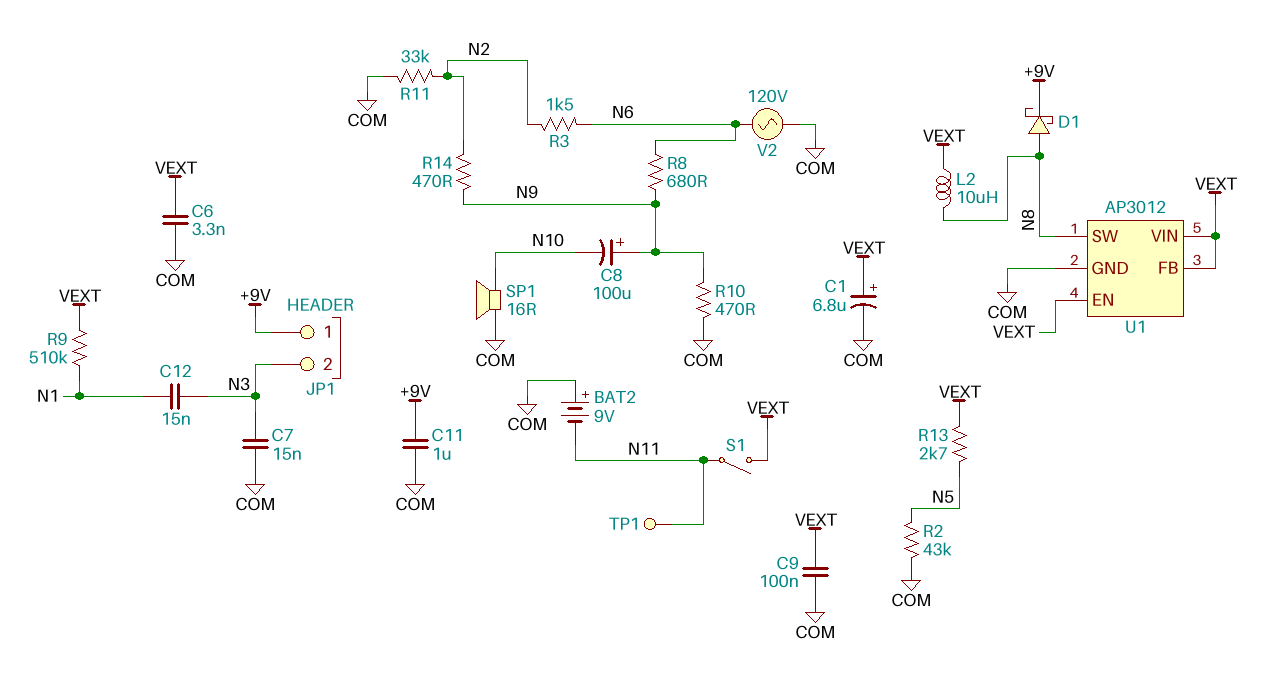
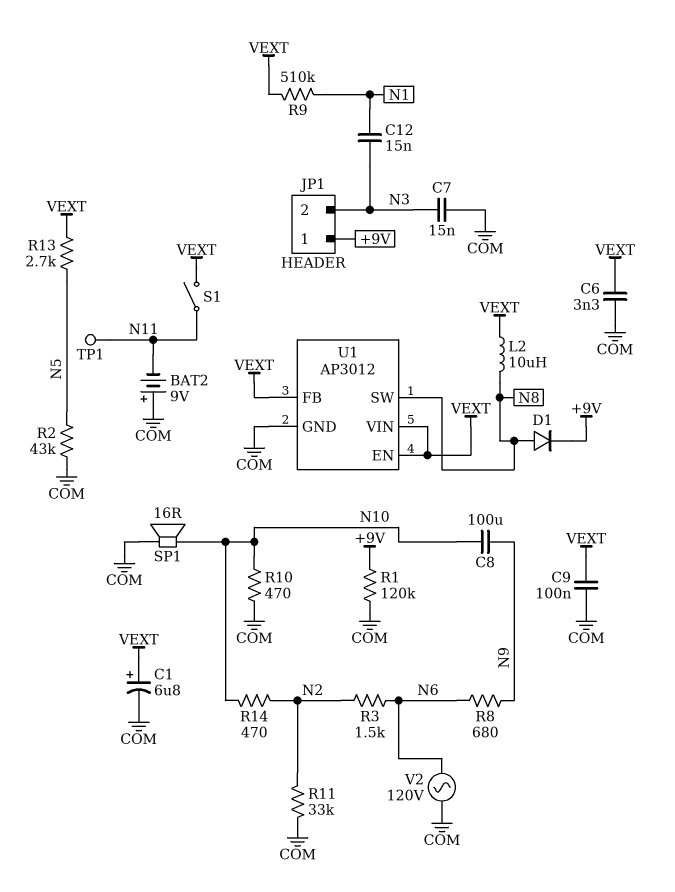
C8: 100uF (plus N9, minus N10) -> 100uF (N9, N10)
C11: 1uF (+9V, COM) -> none
D1: schottky (A N8, K +9V) -> diode (A N8, K +9V)
R1: none -> 120k (+9V, COM)
R10: 470 (COM, N9) -> 470 (COM, N10)
R14: 470 (N2, N9) -> 470 (N2, N10)

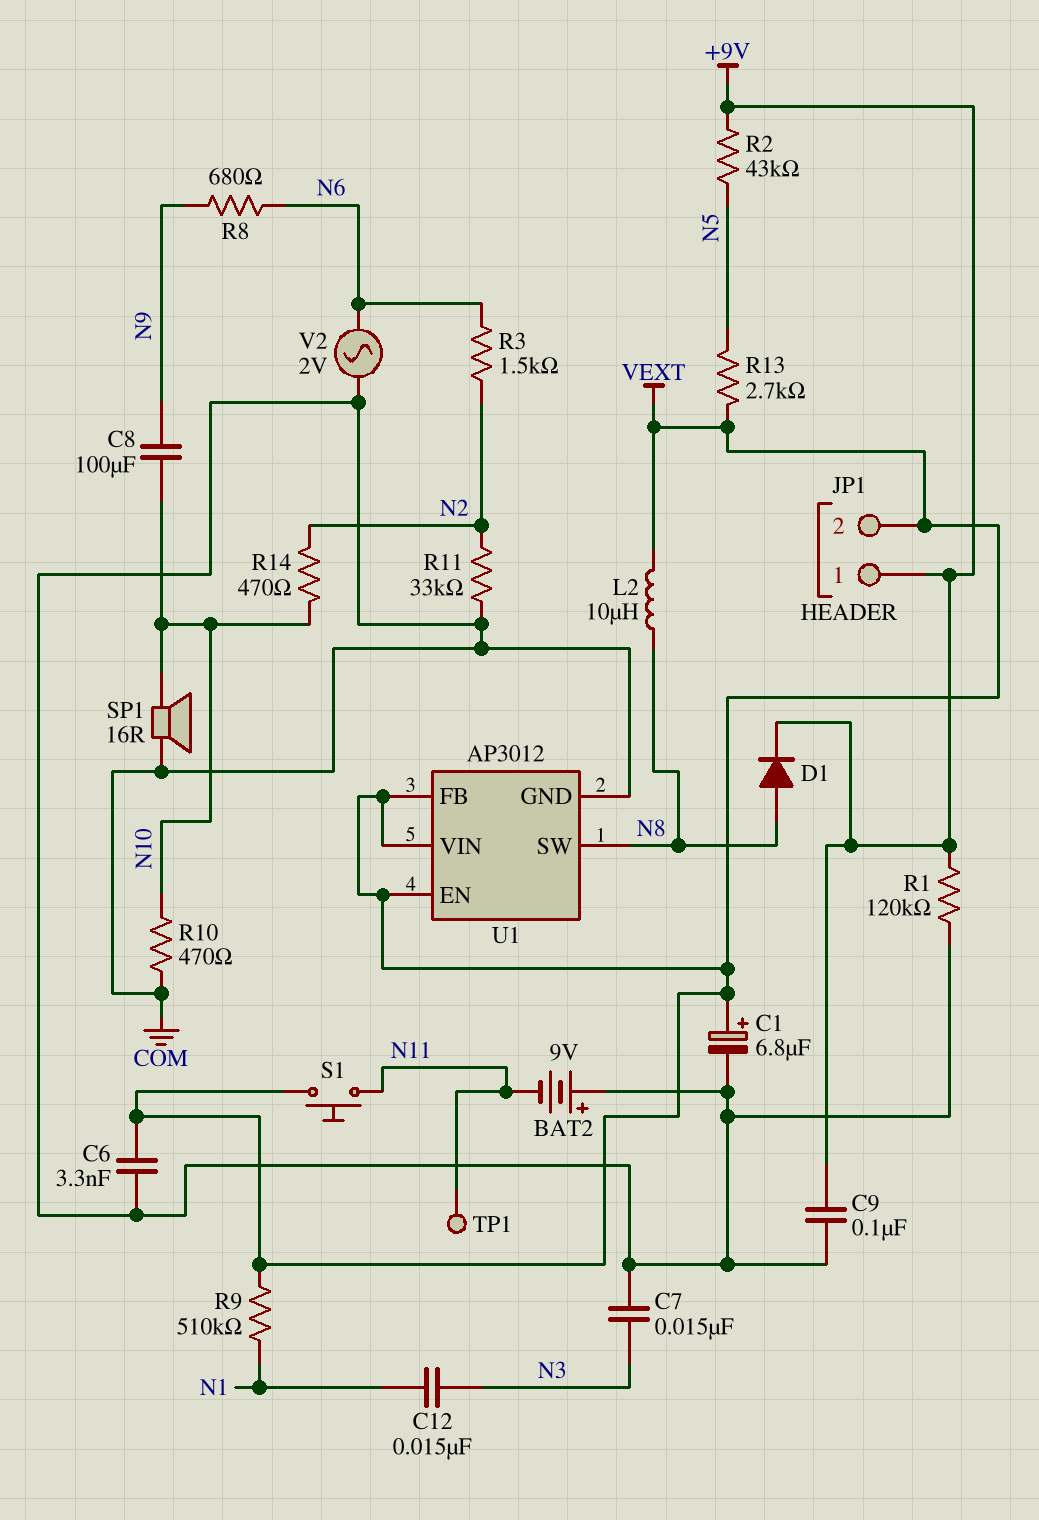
C9: 100nF (COM, VEXT) -> 100nF (+9V, COM)
JP1 pin 2: N3 -> VEXT
R2: 43k (COM, N5) -> 43k (+9V, N5)
S1: switch (N11, VEXT) -> button (N11, VEXT)
V2: AC 120V (COM, N6) -> AC 2V (COM, N6)

